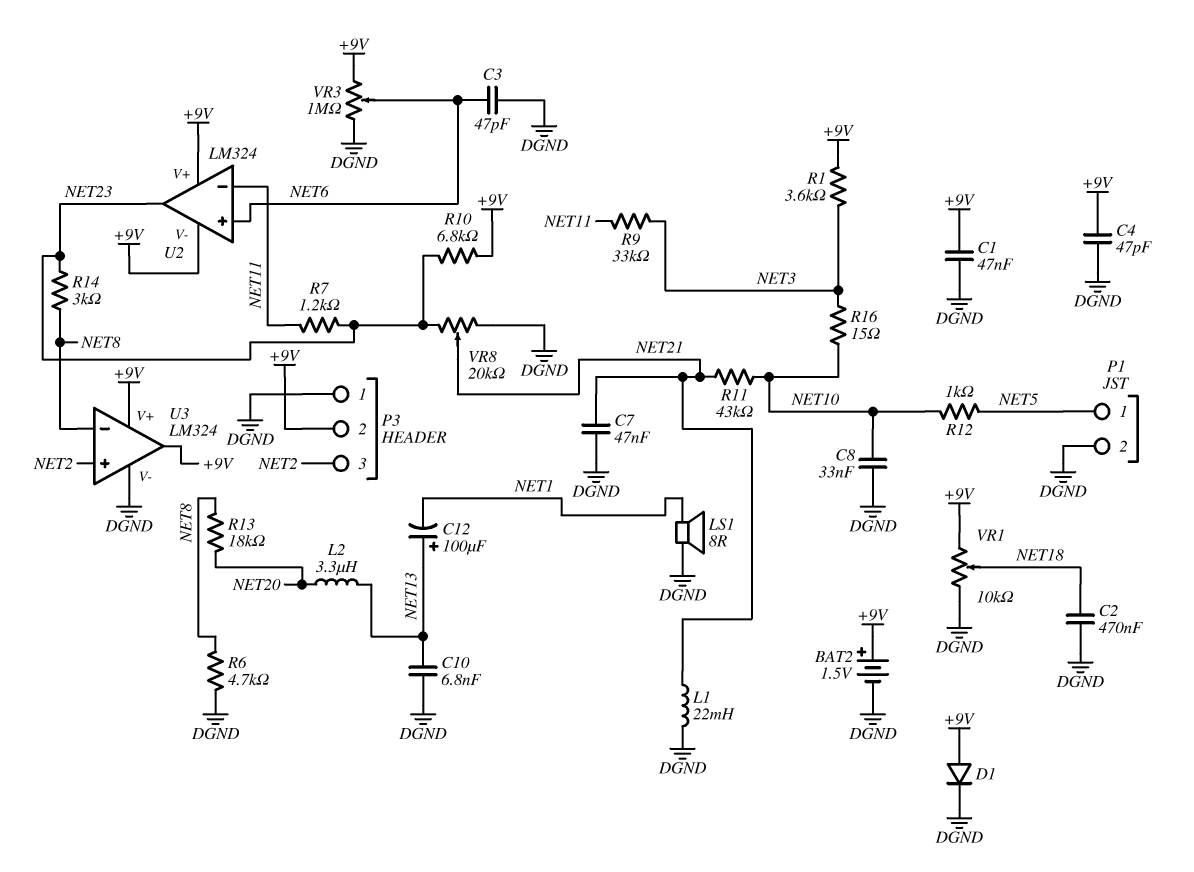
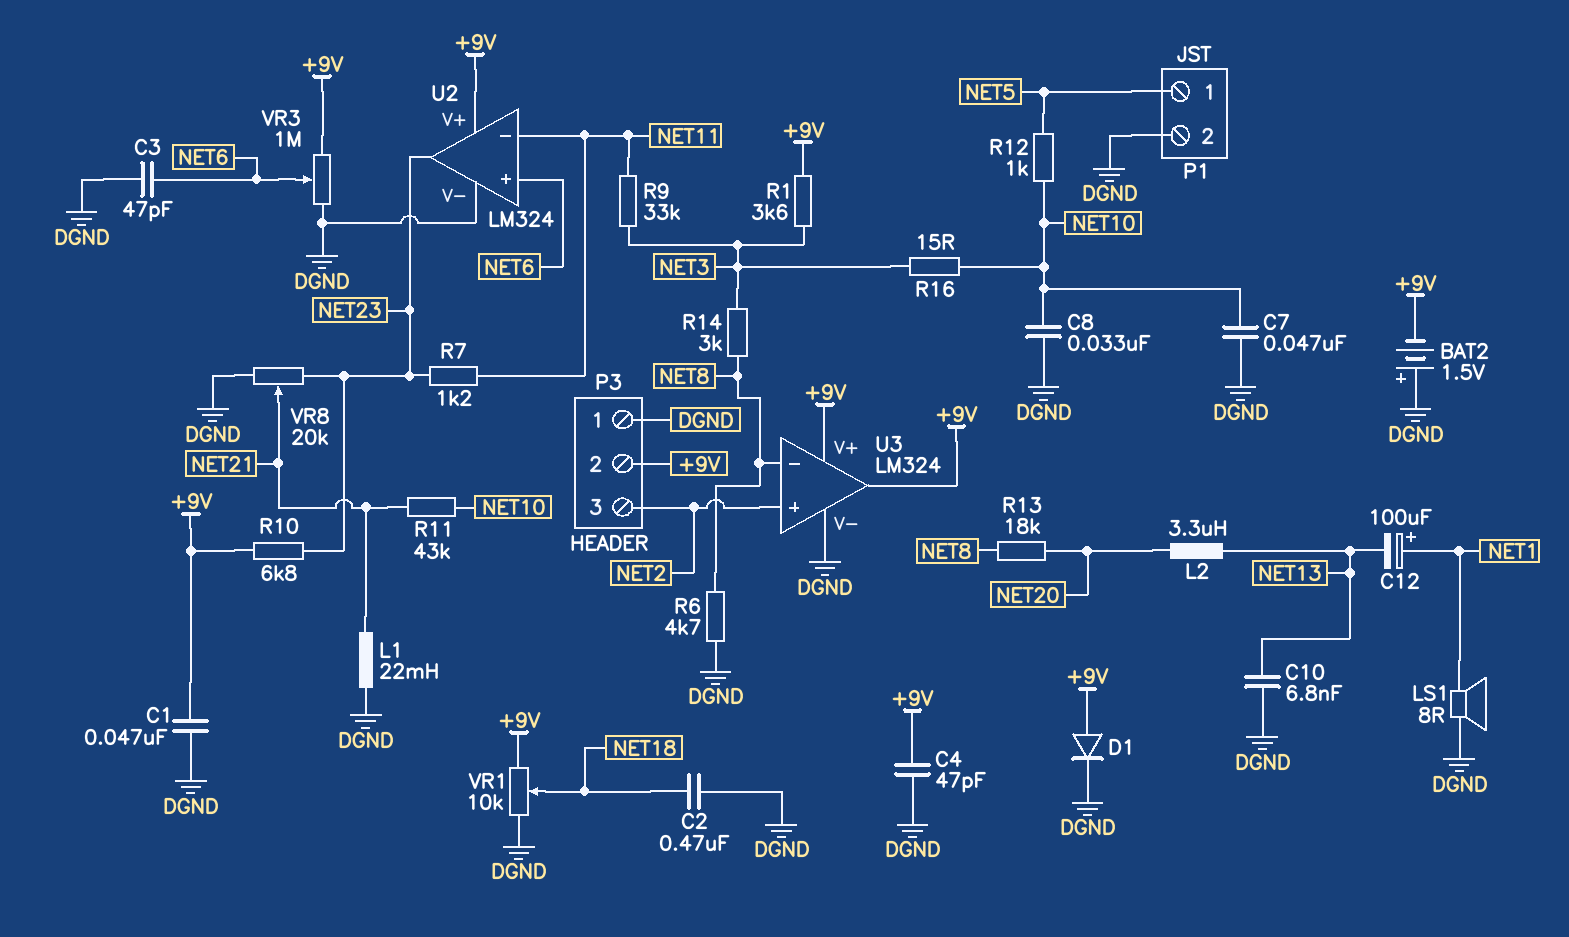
BAT2: 1.5V (plus +9V, minus DGND) -> 1.5V (plus DGND, minus +9V)
C7: 47nF (DGND, NET21) -> 47nF (DGND, NET10)
C12: 100uF (plus NET13, minus NET1) -> 100uF (plus NET1, minus NET13)
R14: 3k (NET8, NET23) -> 3k (NET3, NET8)
U2 pin V-: +9V -> DGND

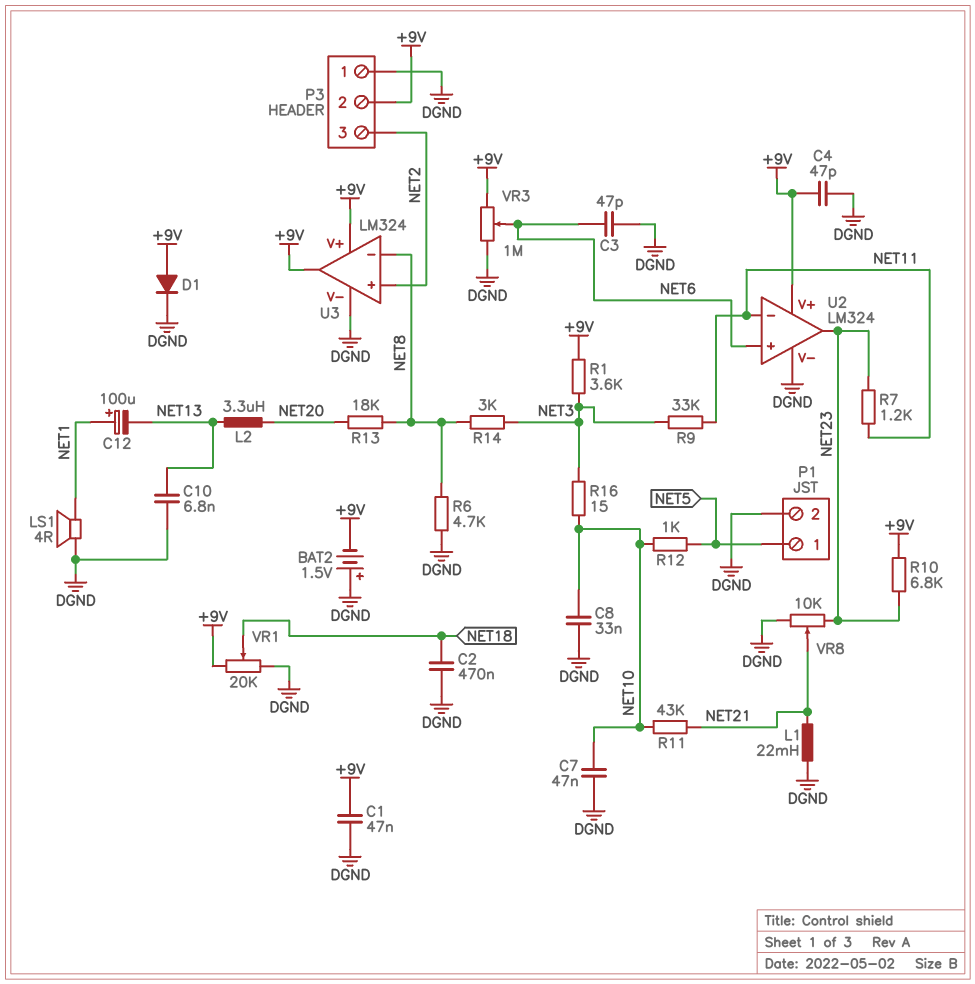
LS1: speaker 8R (DGND, NET1) -> speaker 4R (DGND, NET1)
VR1: 10k (+9V, DGND, wiper NET18) -> 20k (+9V, DGND, wiper NET18)
VR8: 20k (DGND, NET23, wiper NET21) -> 10k (DGND, NET23, wiper NET21)

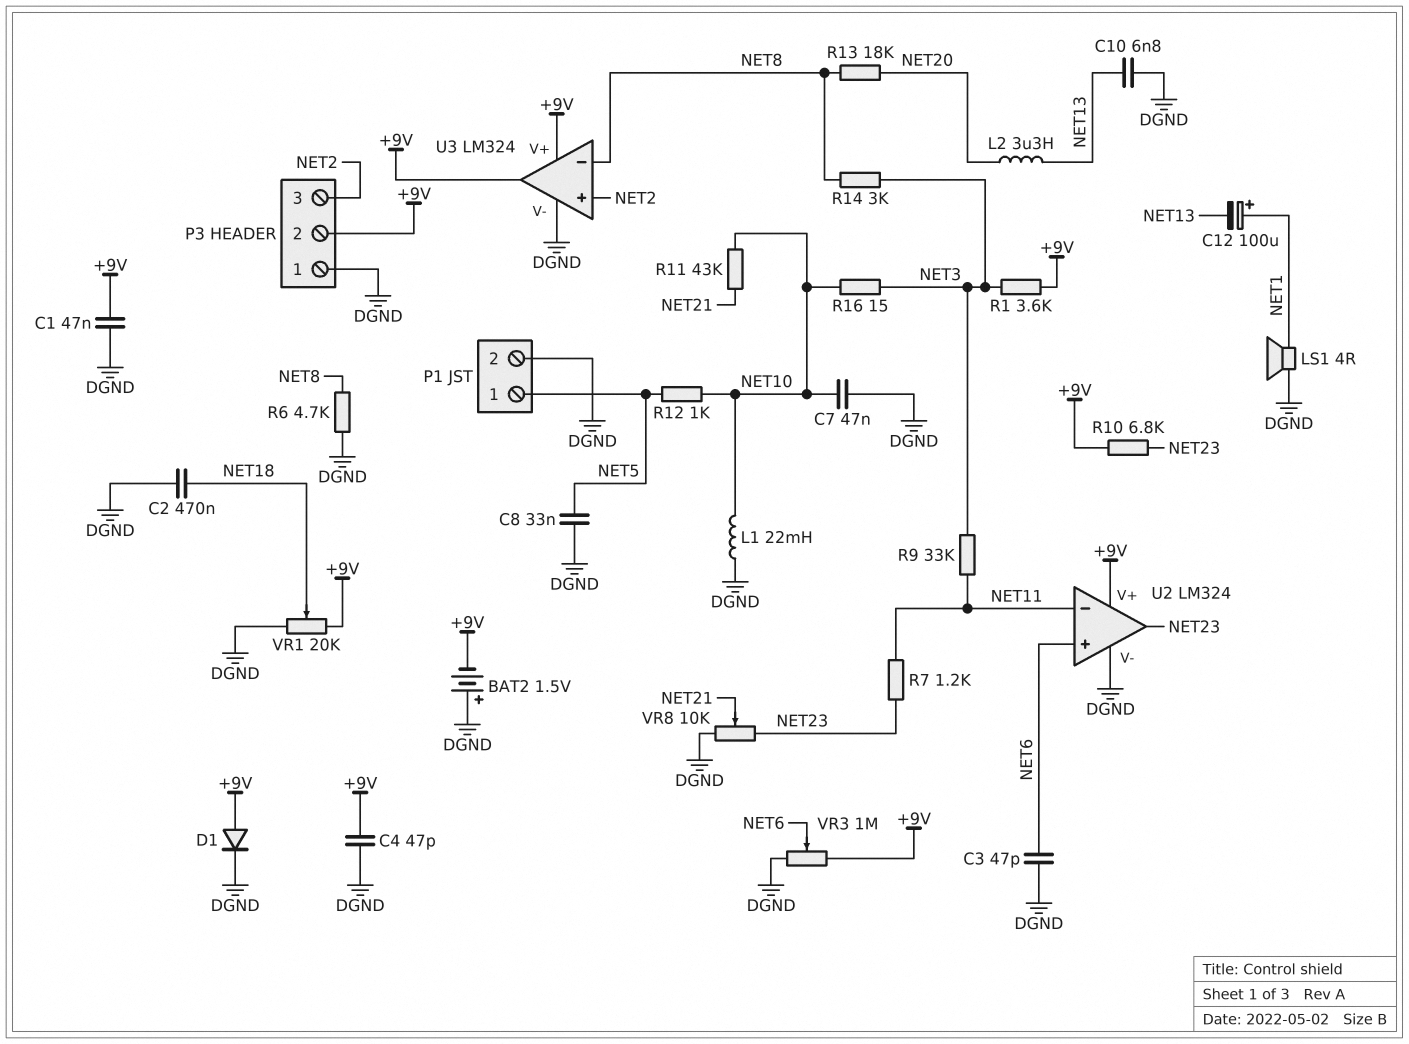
C8: 33nF (DGND, NET10) -> 33nF (DGND, NET5)
L1: 22mH (DGND, NET21) -> 22mH (DGND, NET10)

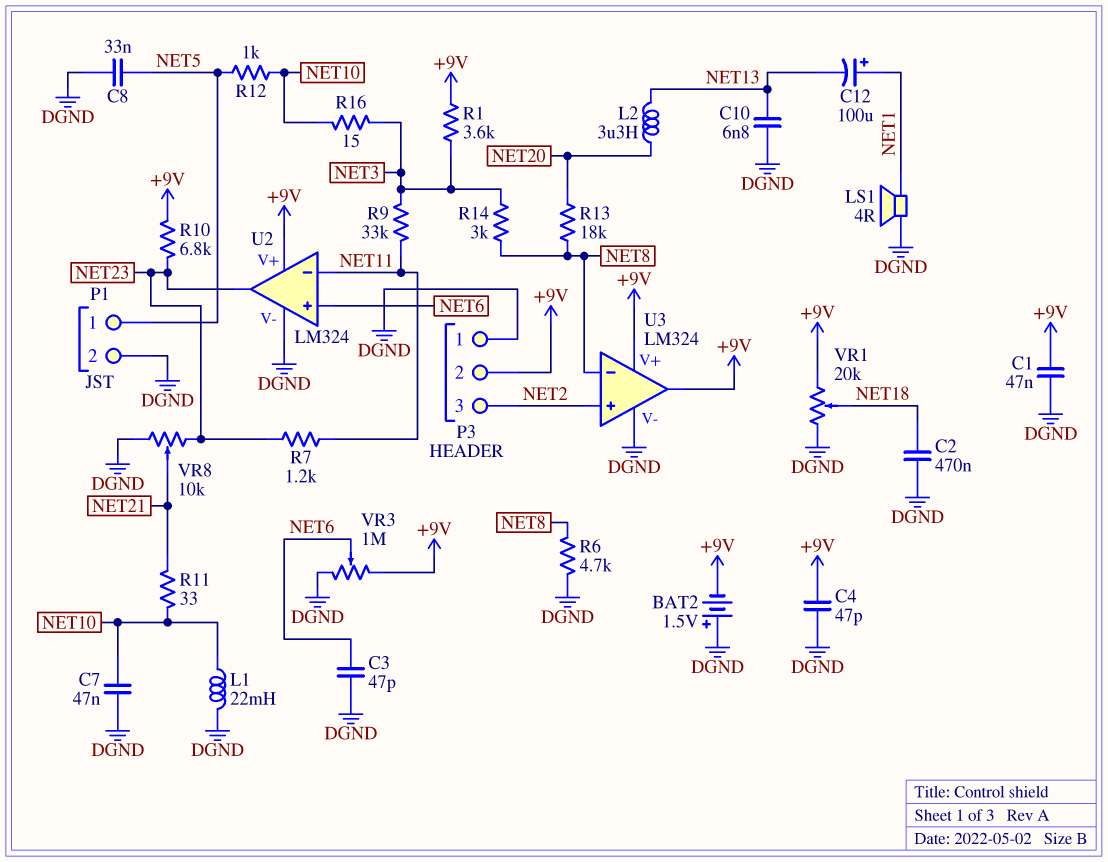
D1: diode (A +9V, K DGND) -> none
R11: 43k (NET10, NET21) -> 33 (NET10, NET21)

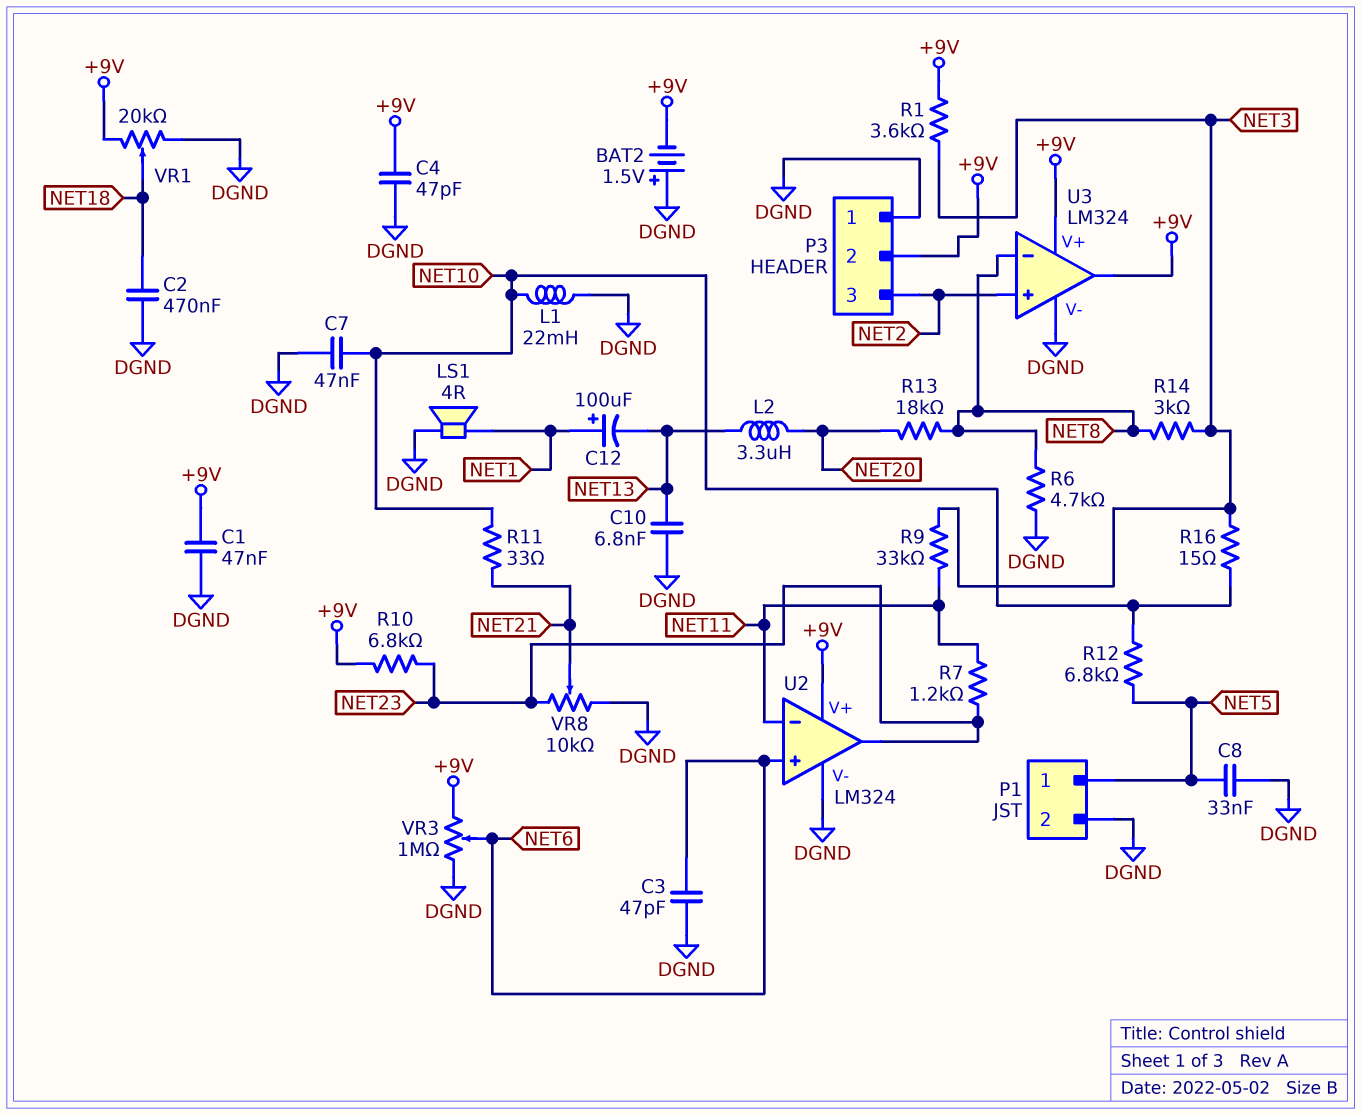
R12: 1k (NET5, NET10) -> 6.8k (NET5, NET10)

